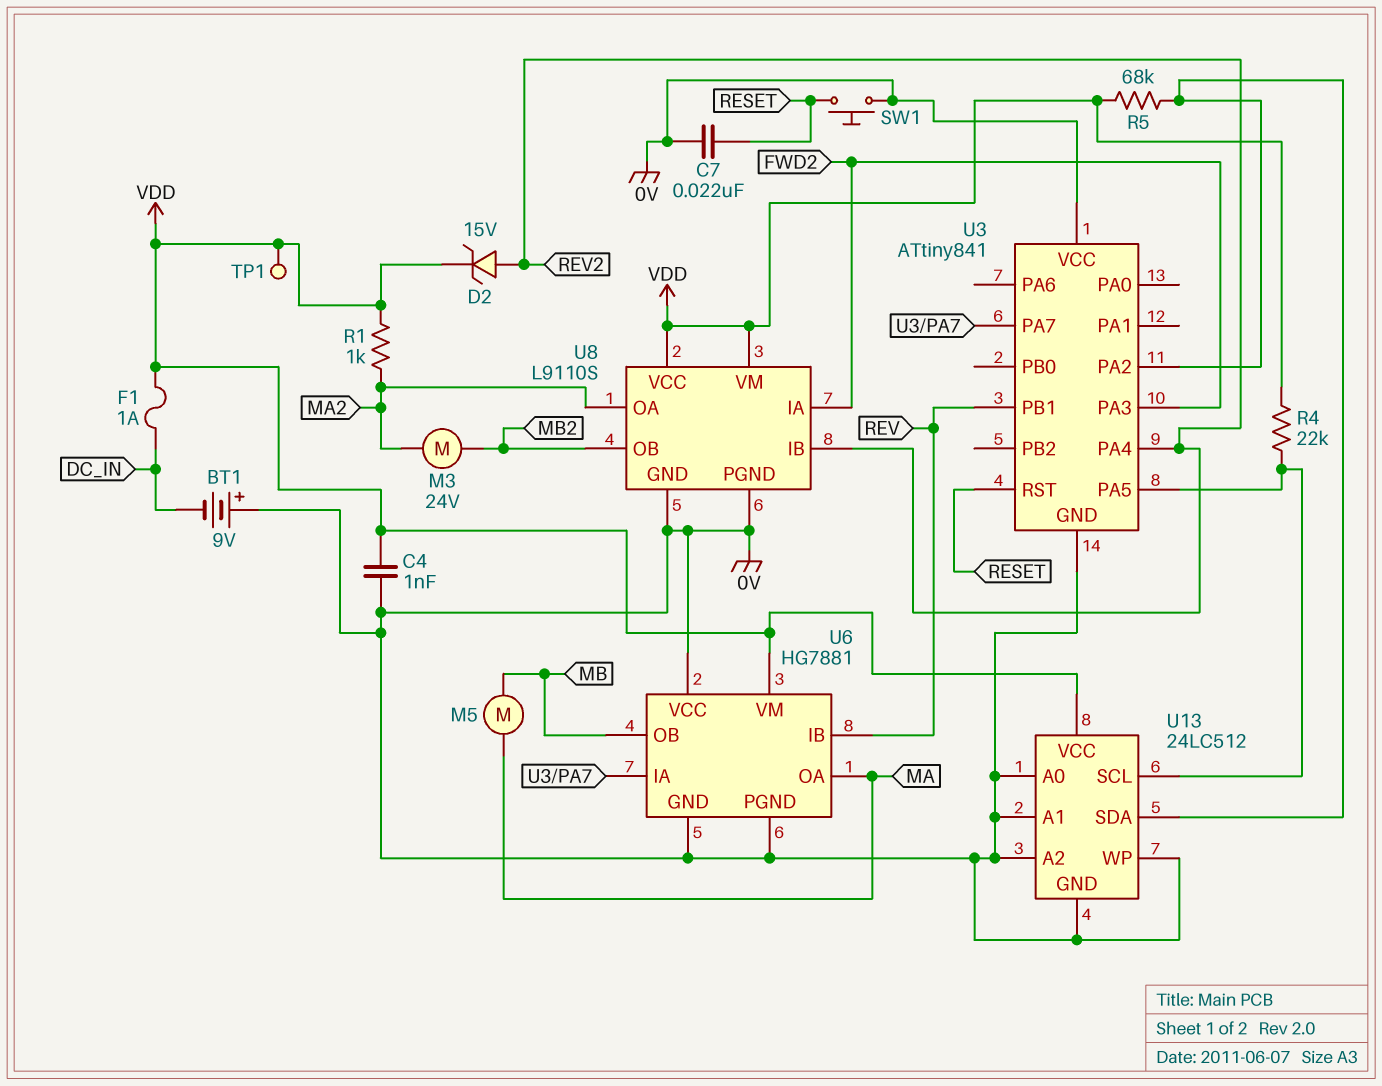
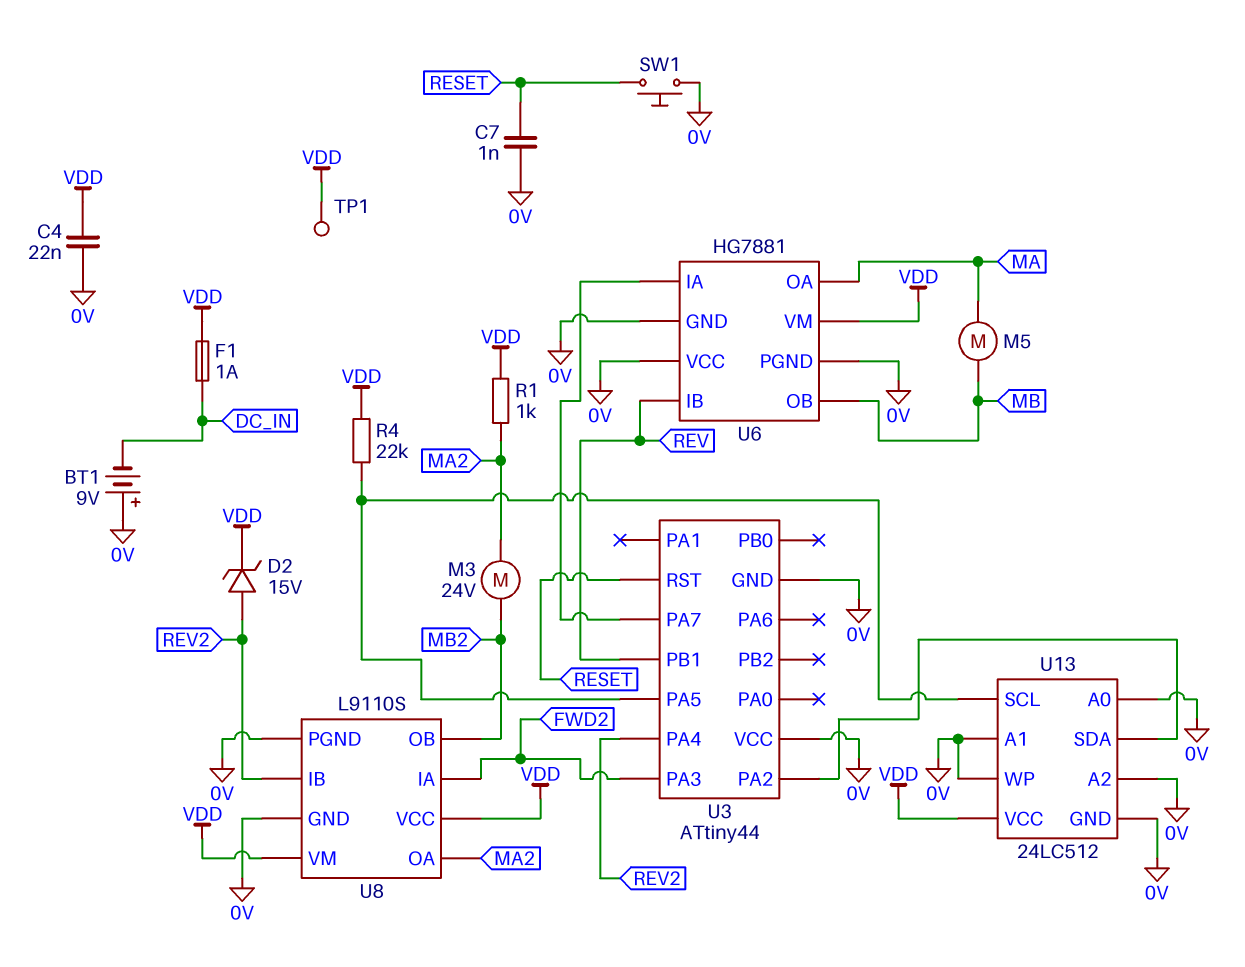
C4: 1nF (0V, VDD) -> 22nF (0V, VDD)
C7: 22nF (0V, RESET) -> 1nF (0V, RESET)
R5: 68k (U3/PA2, VDD) -> none
U3: ATtiny841 -> ATtiny44

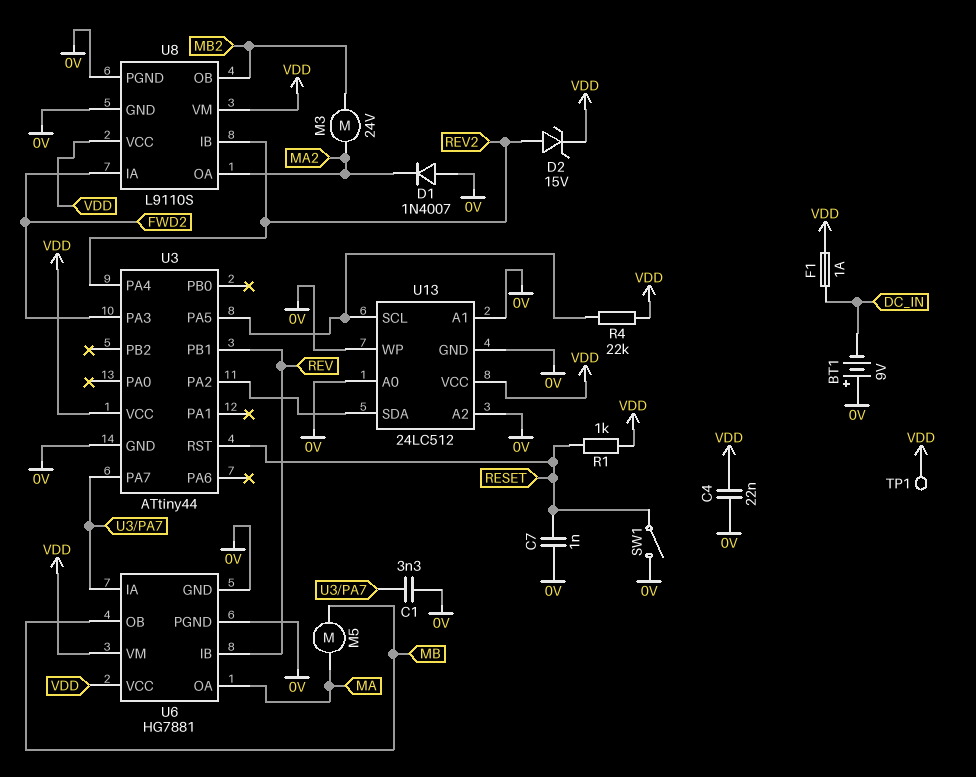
C1: none -> 3.3nF (0V, U3/PA7)
D1: none -> diode 1N4007 (A 0V, K MA2)
R1: 1k (MA2, VDD) -> 1k (RESET, VDD)
SW1: button (0V, RESET) -> switch (0V, RESET)
U3 pin VCC: 0V -> VDD
U6 pin VCC: 0V -> VDD

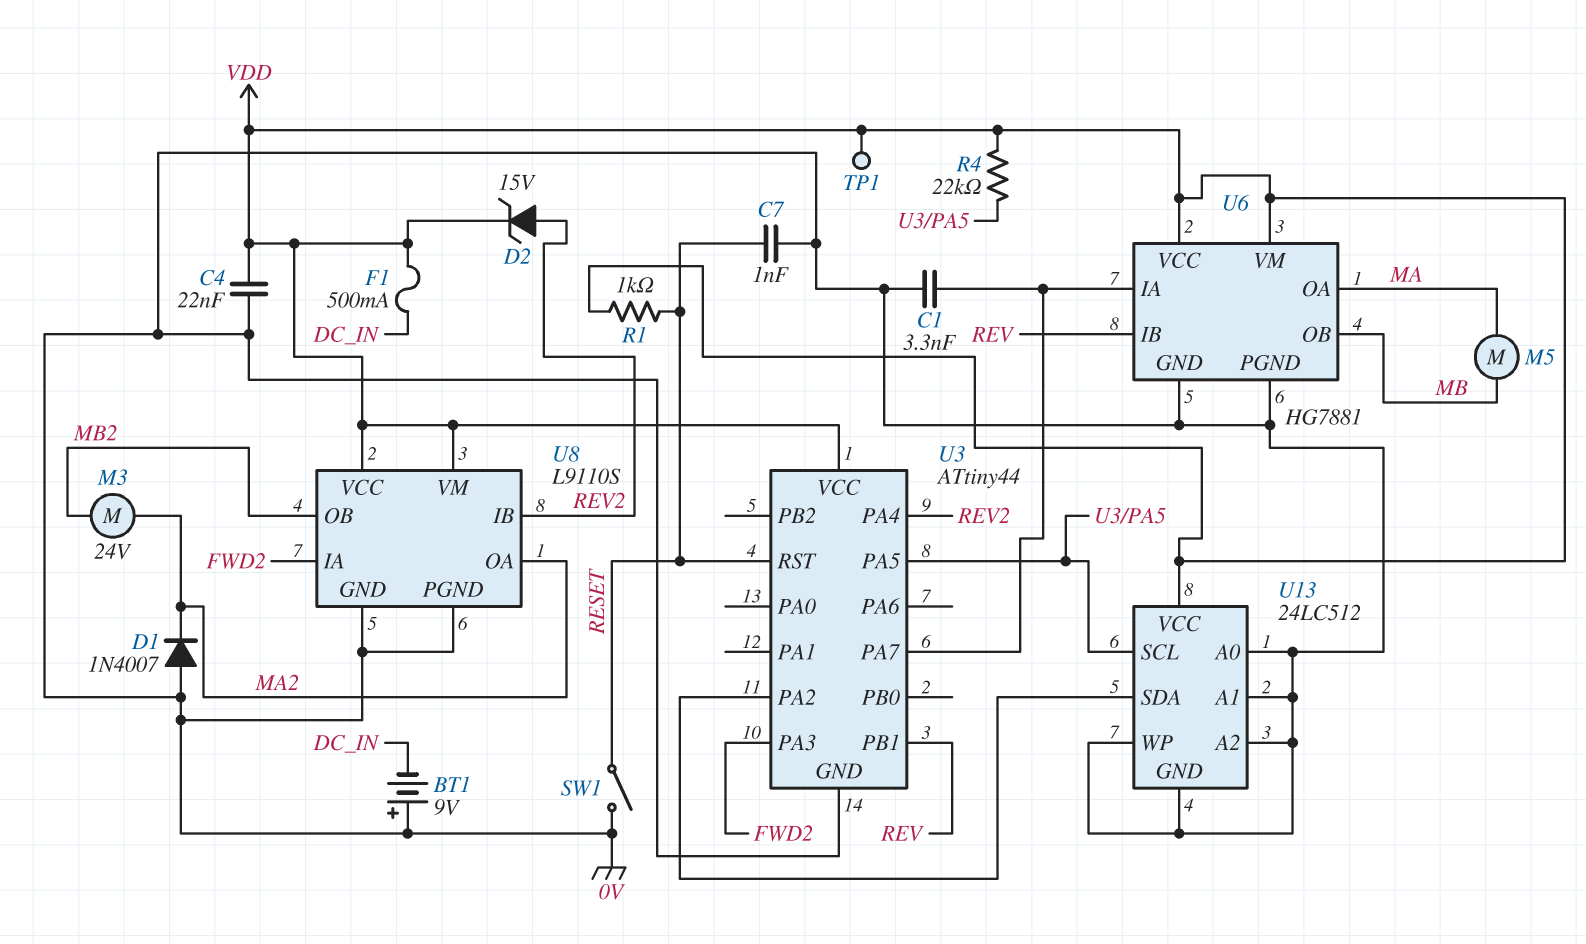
F1: 1A (DC_IN, VDD) -> 500mA (DC_IN, VDD)

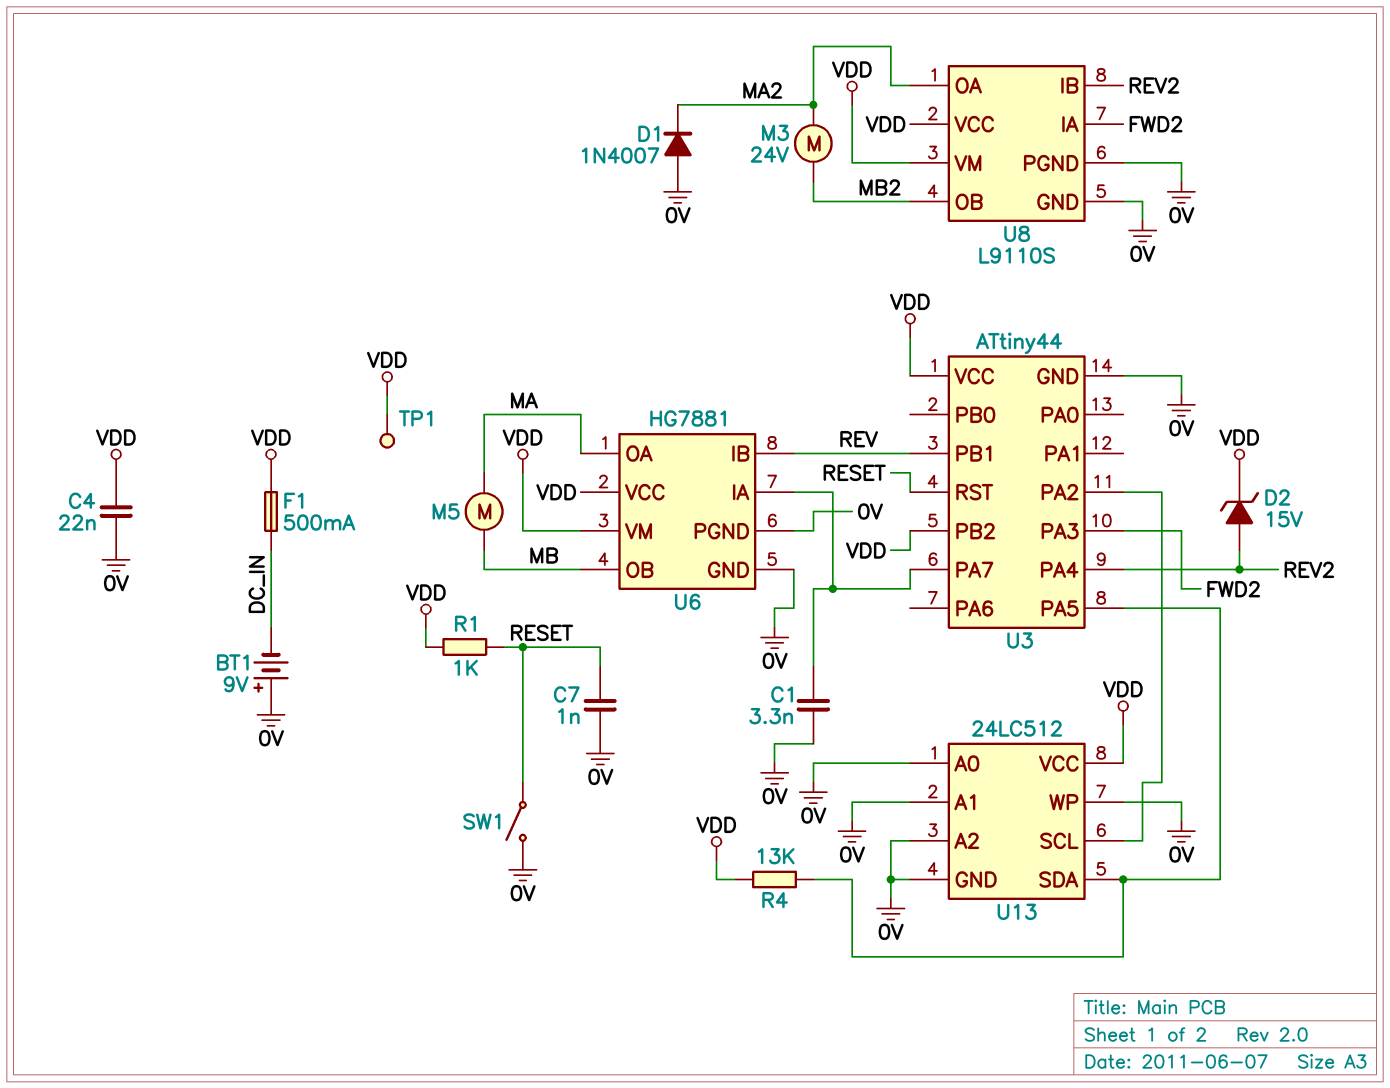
R4: 22k (U3/PA5, VDD) -> 13k (U3/PA5, VDD)
U3 pin PB2: none -> VDD
U13 pin SCL: U3/PA5 -> U3/PA2
U13 pin SDA: U3/PA2 -> U3/PA5

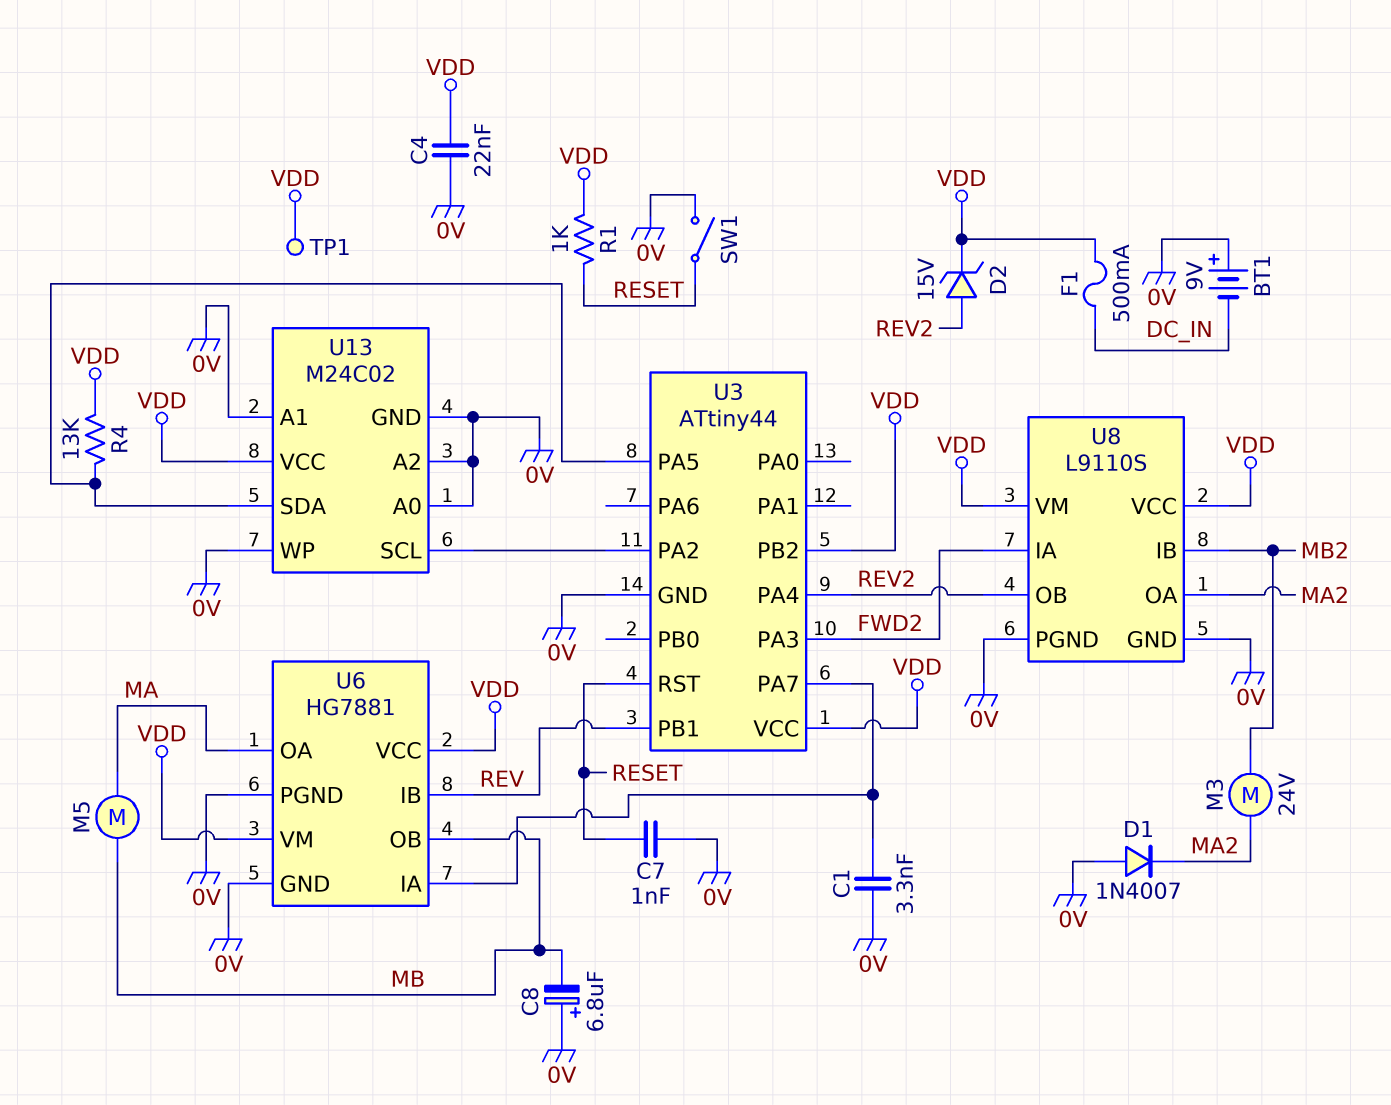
C8: none -> 6.8uF (plus 0V, minus MB)
U8 pin IB: REV2 -> MB2
U8 pin OB: MB2 -> REV2
U13: 24LC512 -> M24C02

